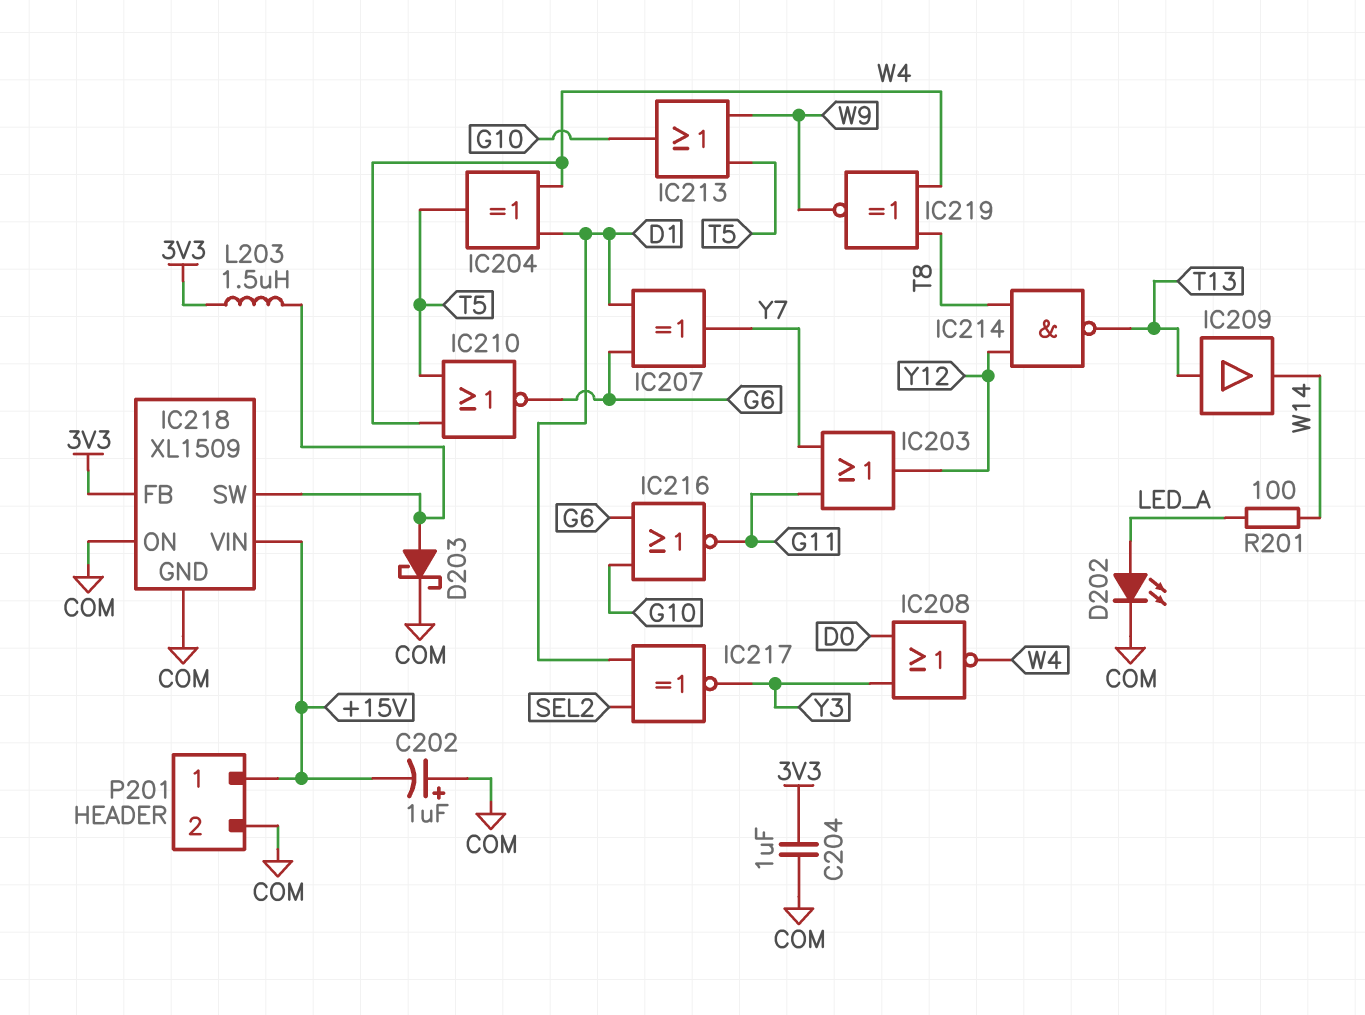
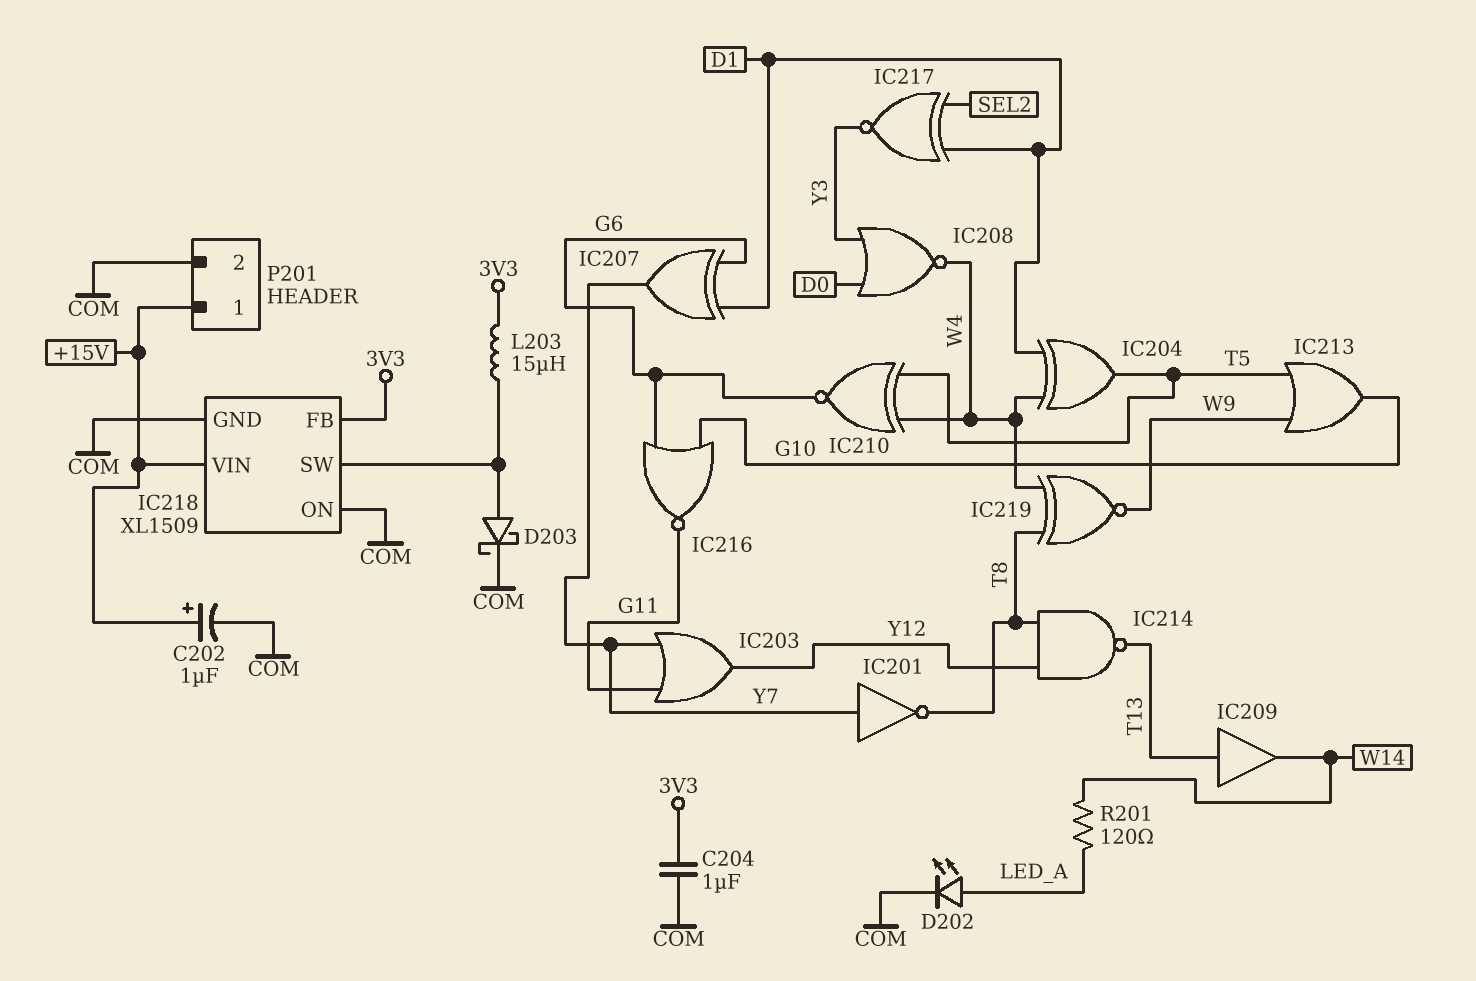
C202: 1uF (plus COM, minus +15V) -> 1uF (plus +15V, minus COM)
IC201: none -> NOT (in Y7, out T8)
IC210: NOR (in T5, in W4, out G6) -> XNOR (in T5, in W4, out G6)
L203: 1.5uH (3V3, IC218/SW) -> 15uH (3V3, IC218/SW)
R201: 100 (LED_A, W14) -> 120 (LED_A, W14)

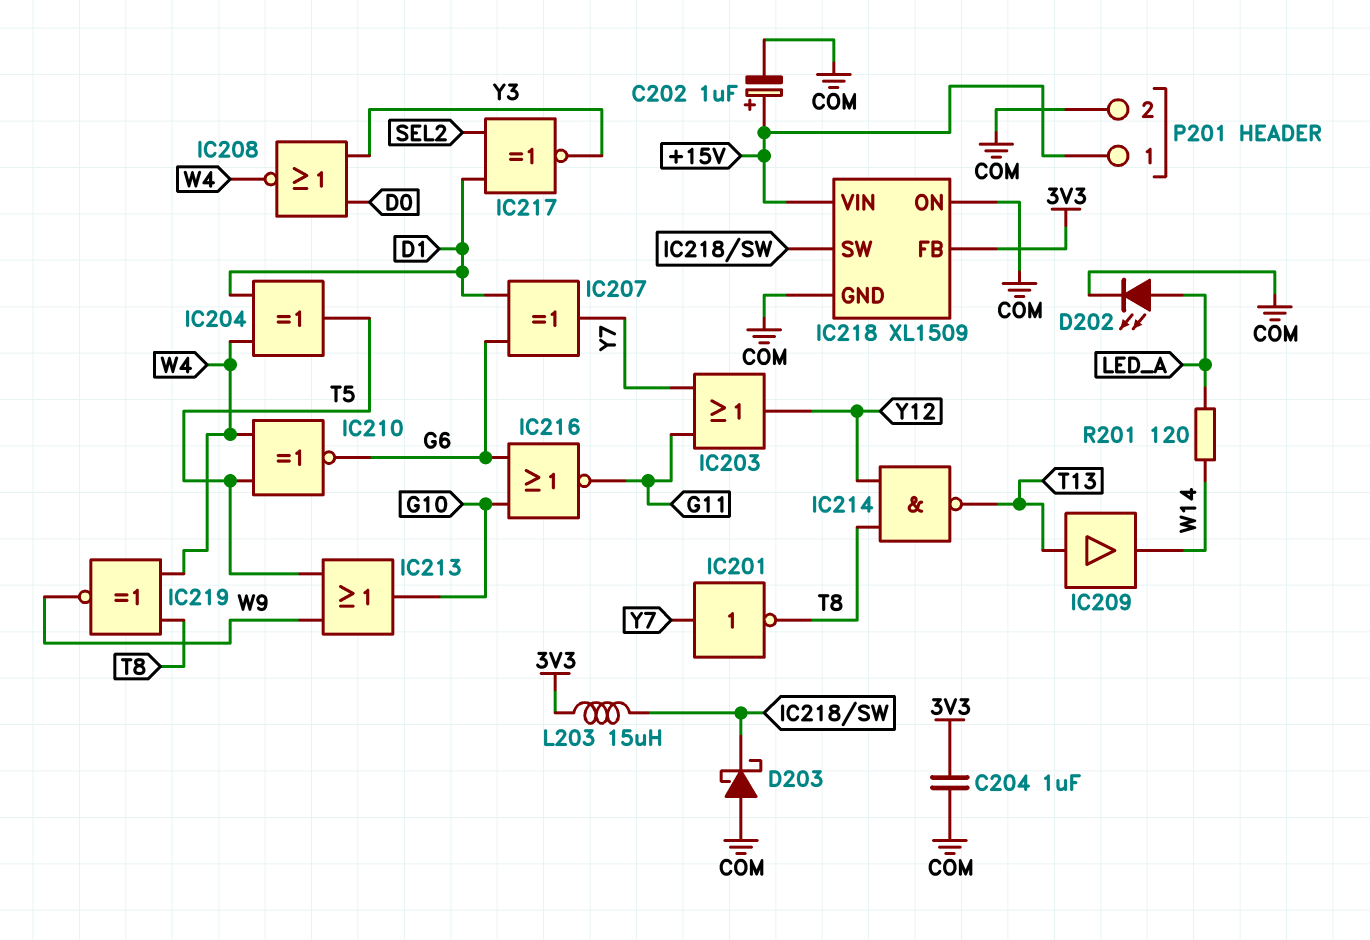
D203: schottky (A IC218/SW, K COM) -> schottky (A COM, K IC218/SW)

